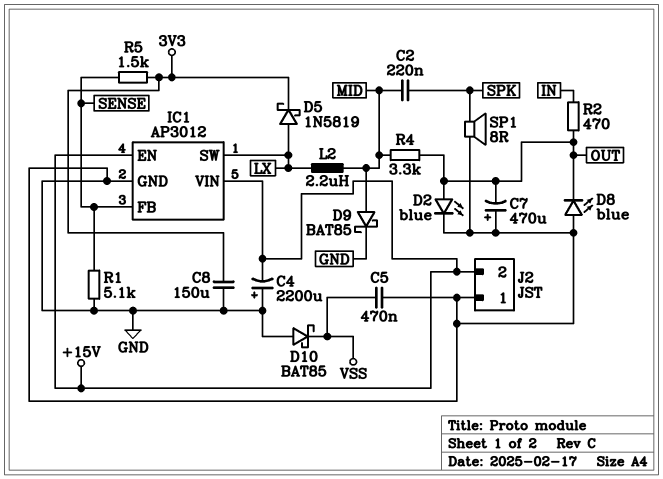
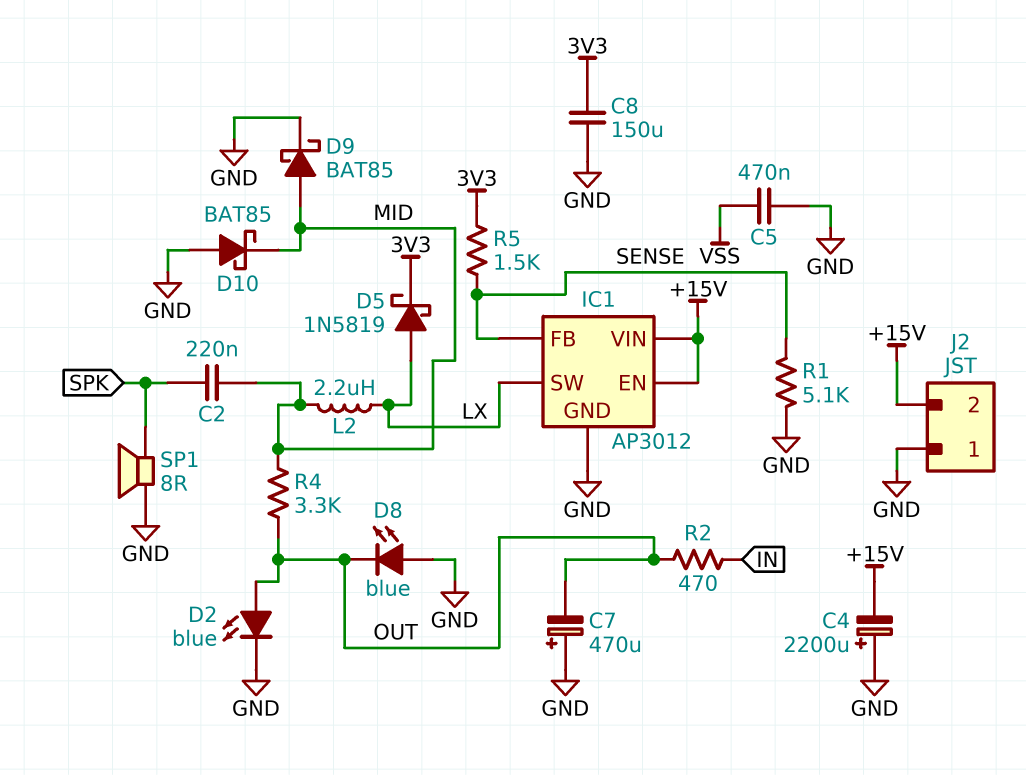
D10: schottky BAT85 (A GND, K VSS) -> schottky BAT85 (A GND, K MID)

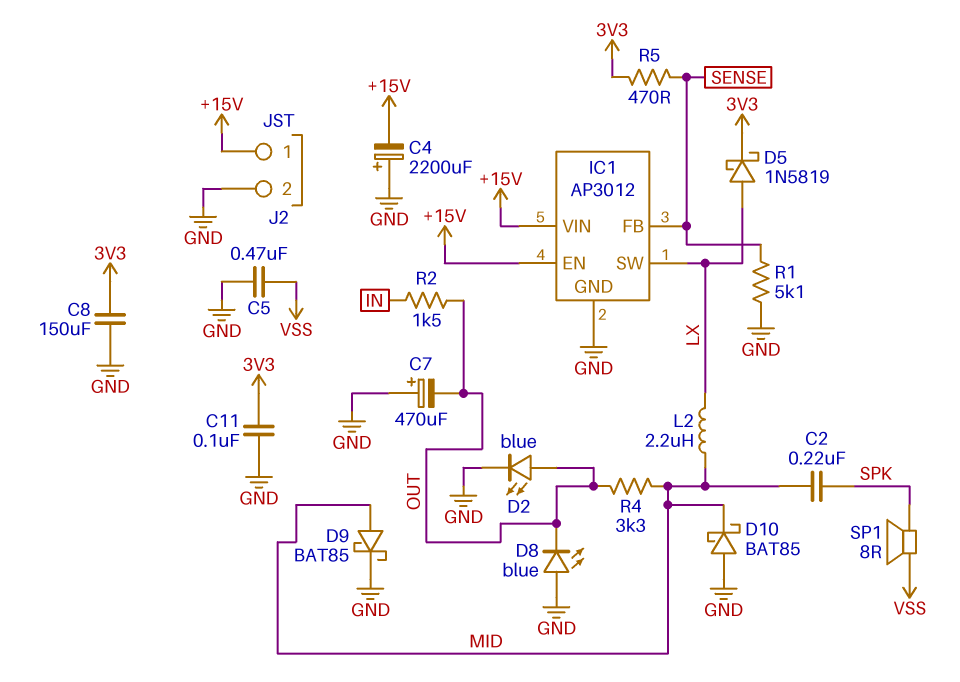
C11: none -> 100nF (3V3, GND)
J2 pin 1: GND -> +15V
J2 pin 2: +15V -> GND
R2: 470 (IN, OUT) -> 1.5k (IN, OUT)
R5: 1.5k (3V3, SENSE) -> 470 (3V3, SENSE)
SP1: speaker 8R (GND, SPK) -> speaker 8R (SPK, VSS)

